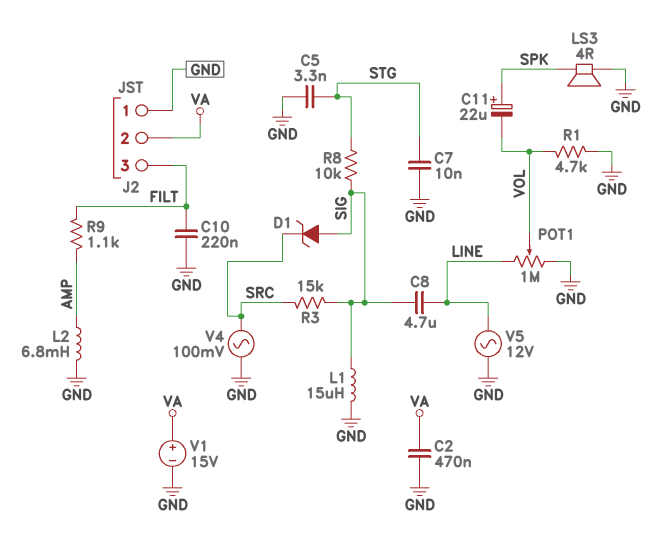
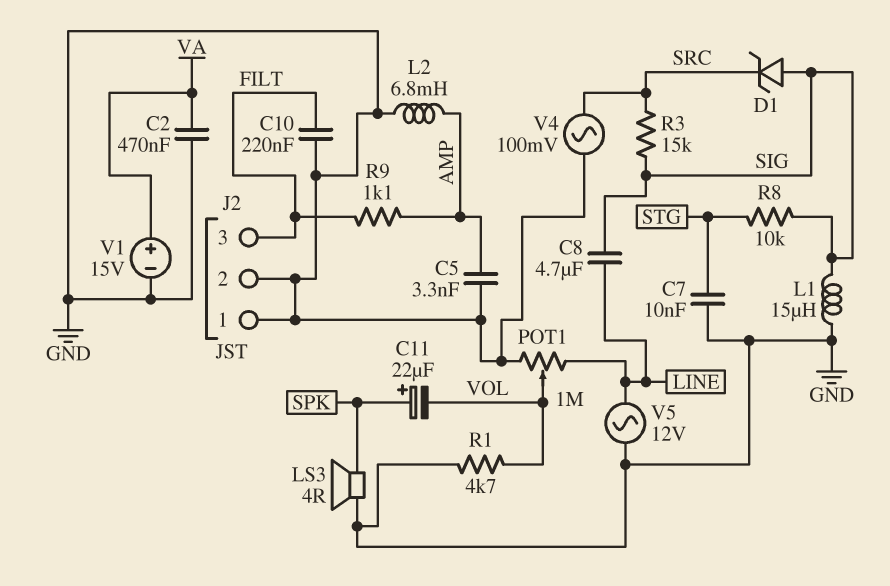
C5: 3.3nF (GND, STG) -> 3.3nF (AMP, GND)
J2 pin 2: VA -> GND

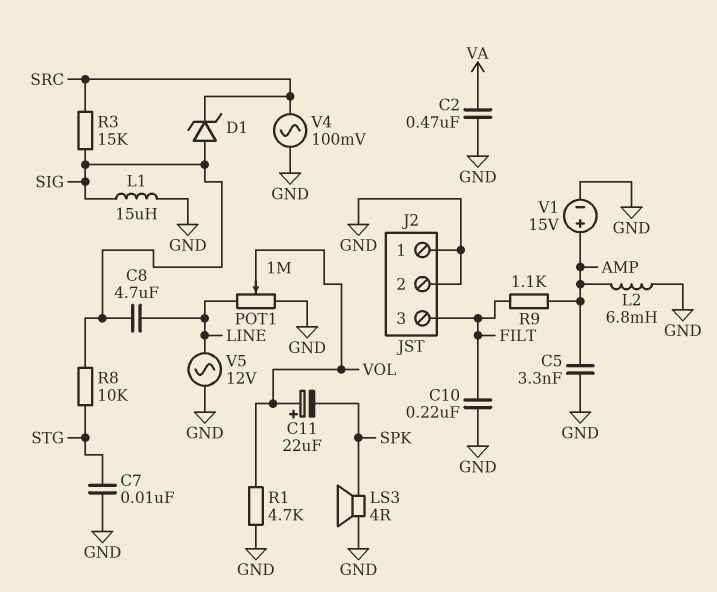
C11: 22uF (plus SPK, minus VOL) -> 22uF (plus VOL, minus SPK)
V1: 15V (plus VA, minus GND) -> 15V (plus AMP, minus GND)

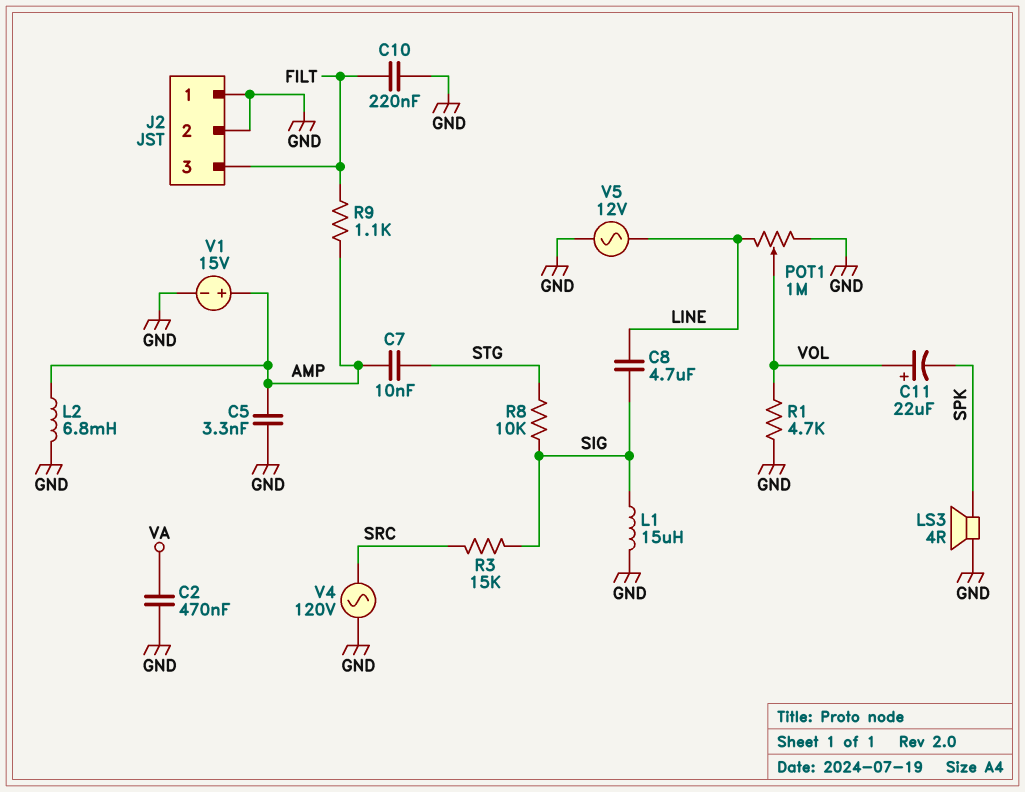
C7: 10nF (GND, STG) -> 10nF (AMP, STG)
D1: zener (A SIG, K SRC) -> none
V4: AC 100mV (GND, SRC) -> AC 120V (GND, SRC)

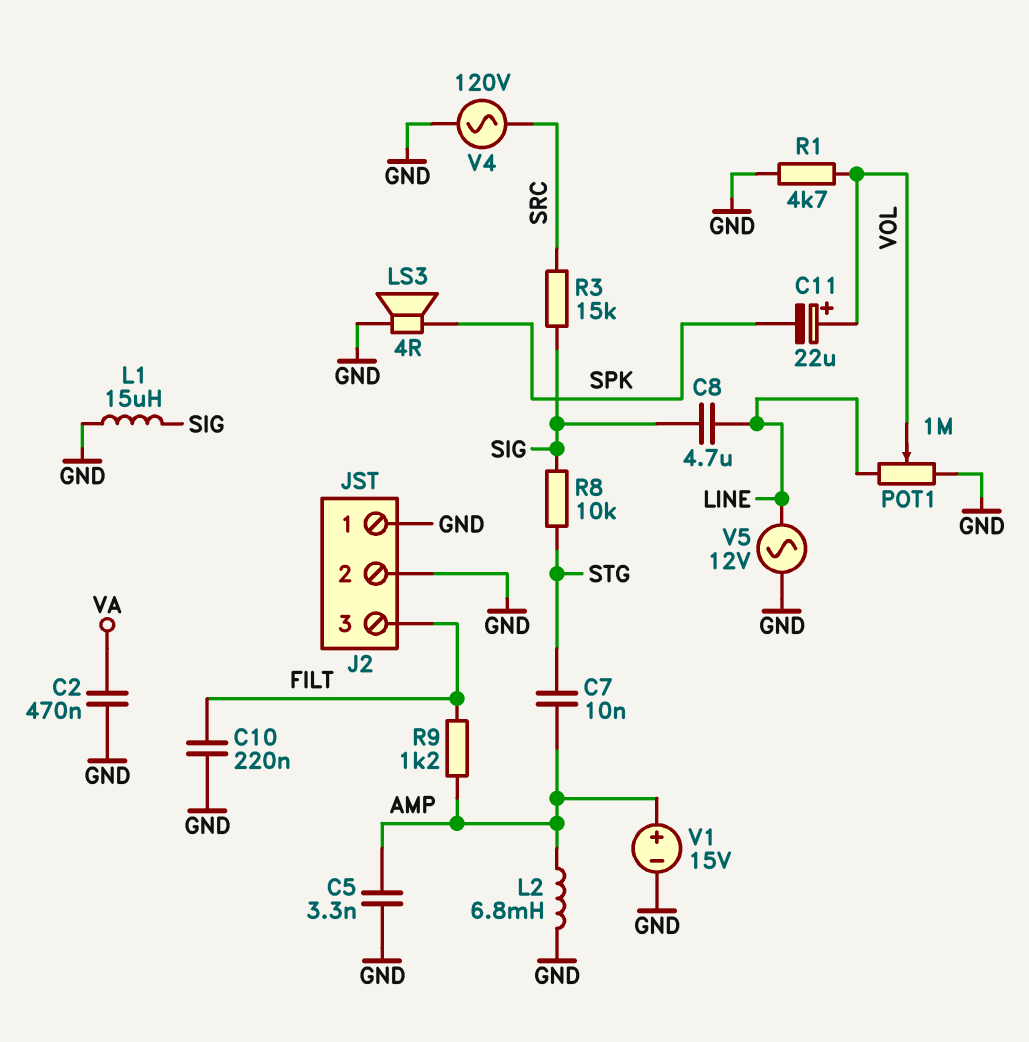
R9: 1.1k (AMP, FILT) -> 1.2k (AMP, FILT)

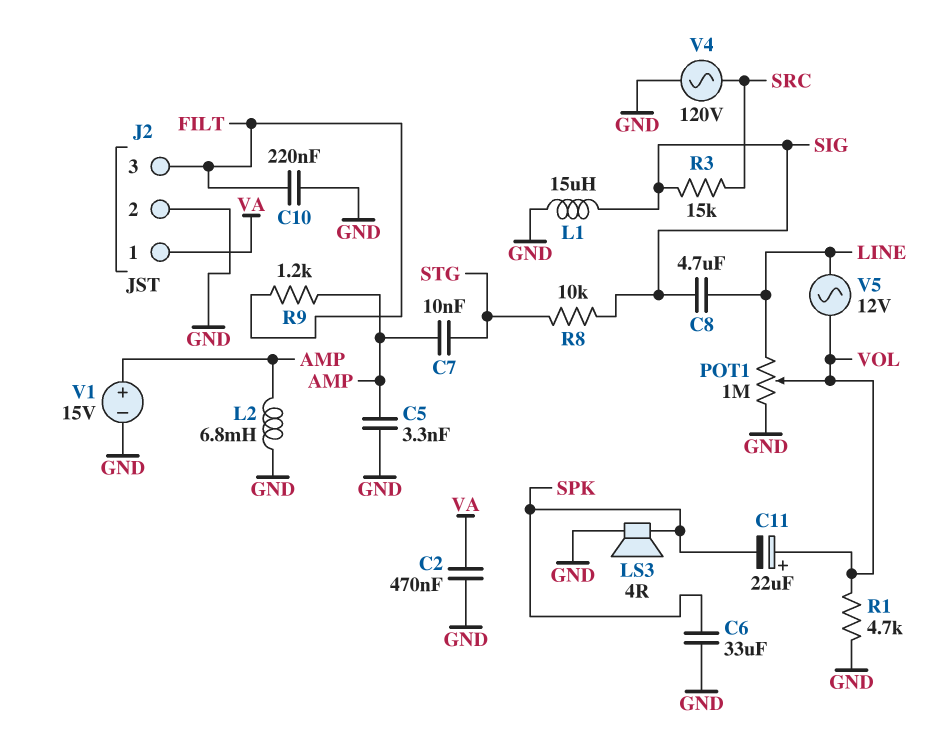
C6: none -> 33uF (GND, SPK)
J2 pin 1: GND -> VA
V5: AC 12V (GND, LINE) -> AC 12V (LINE, VOL)

